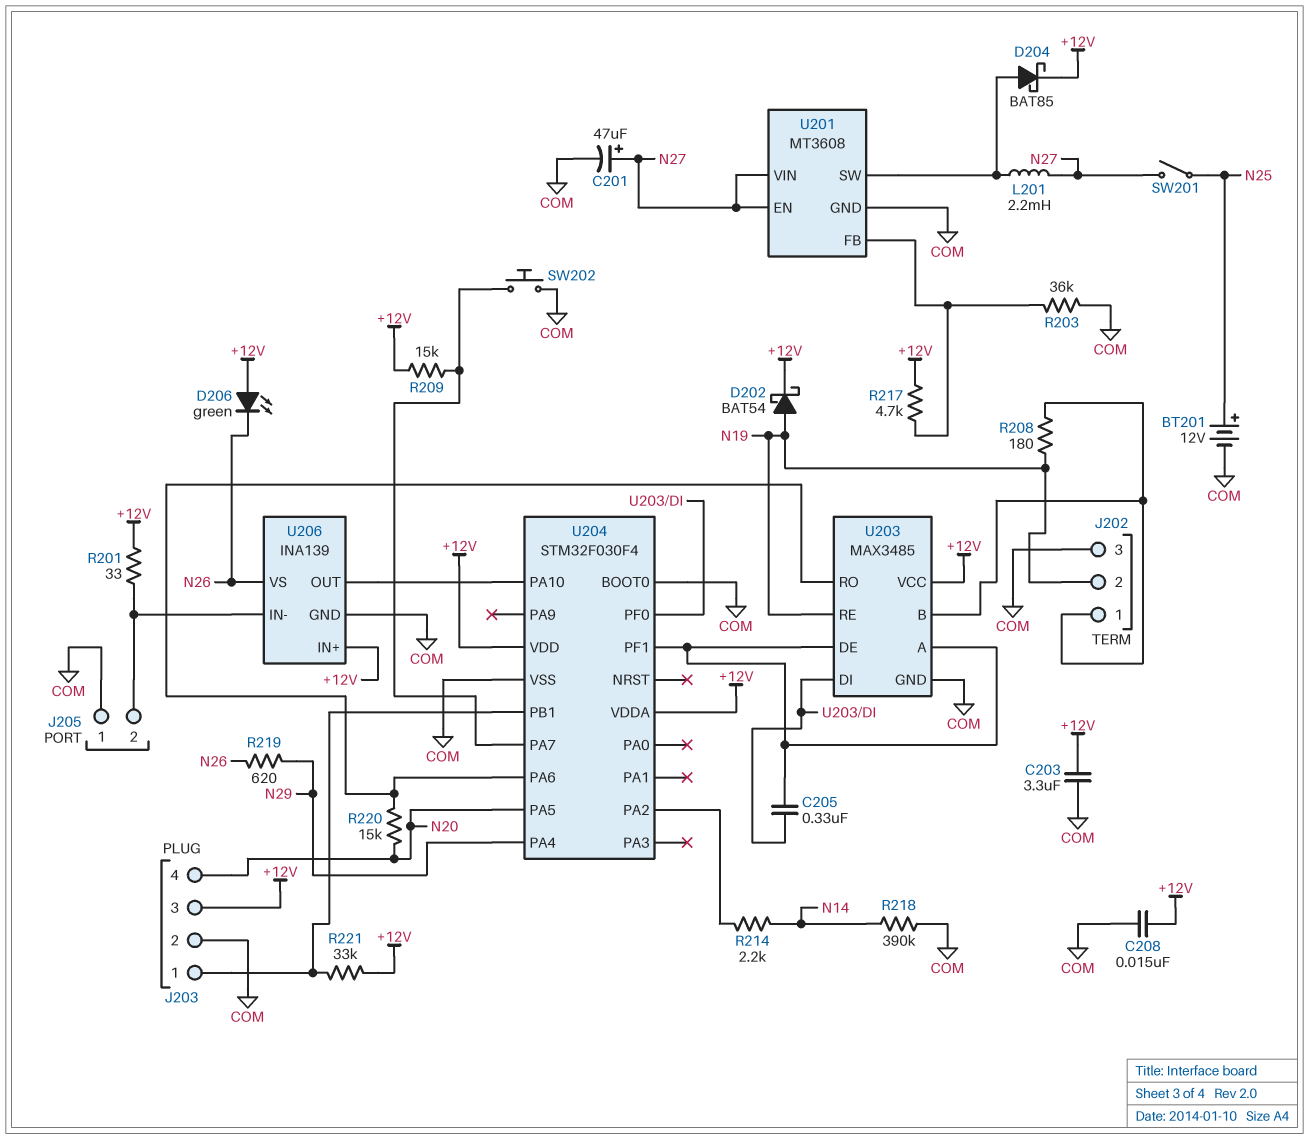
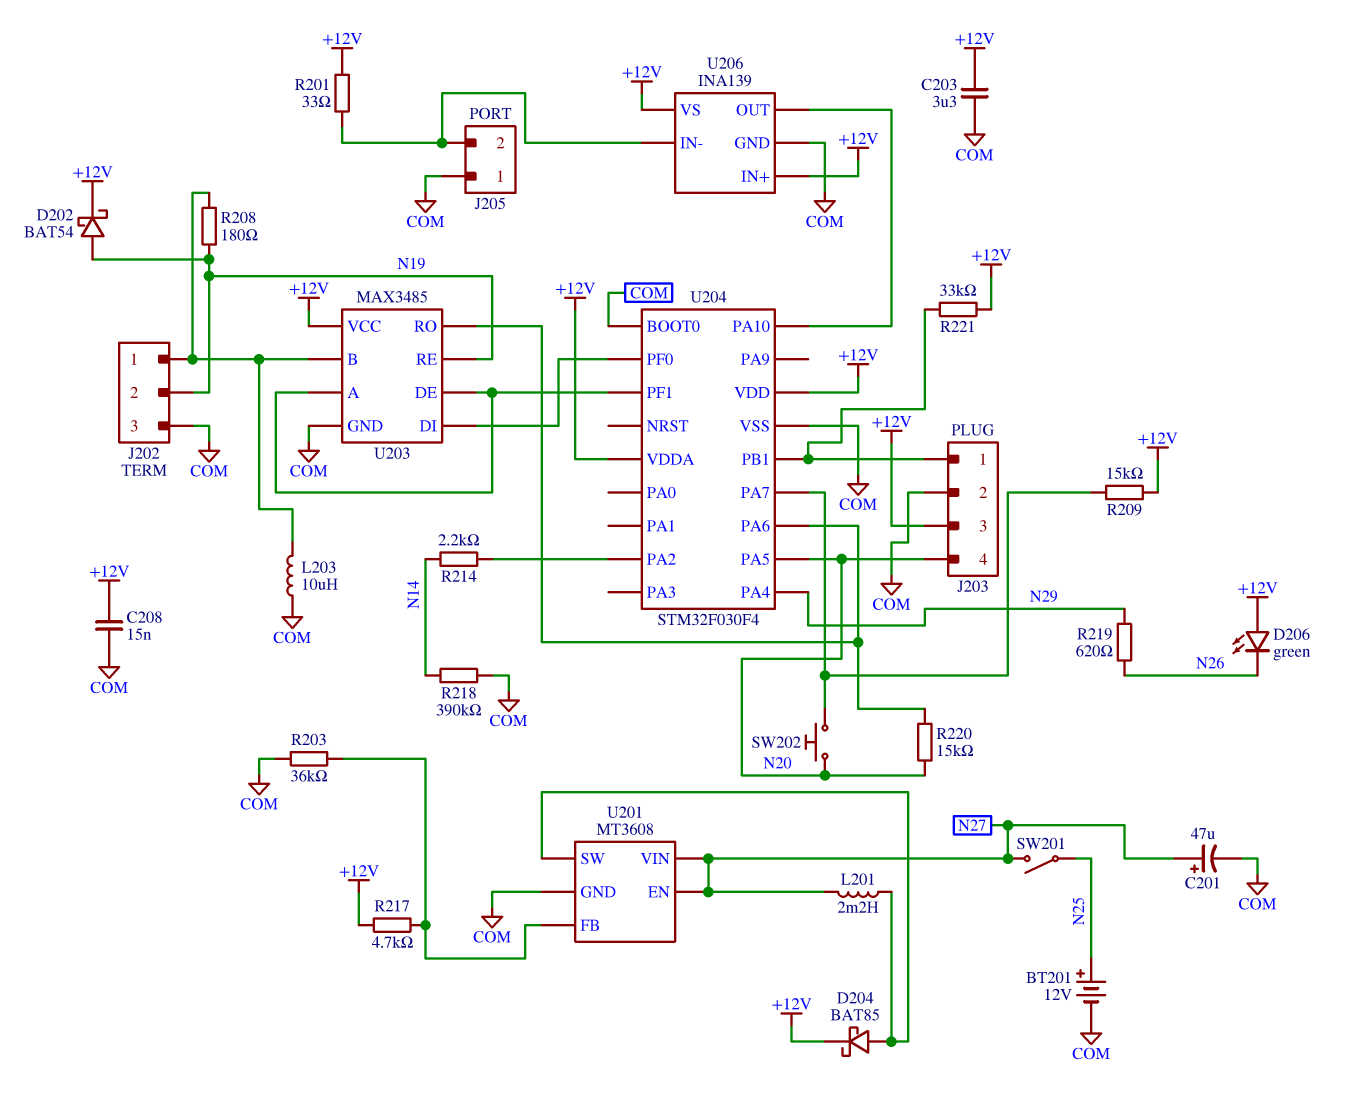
C205: 330nF (U203/A, U203/DI) -> none
L203: none -> 10uH (COM, J202/1)
SW202: button (COM, U204/PA7) -> button (N20, U204/PA7)
U206 pin VS: N26 -> +12V

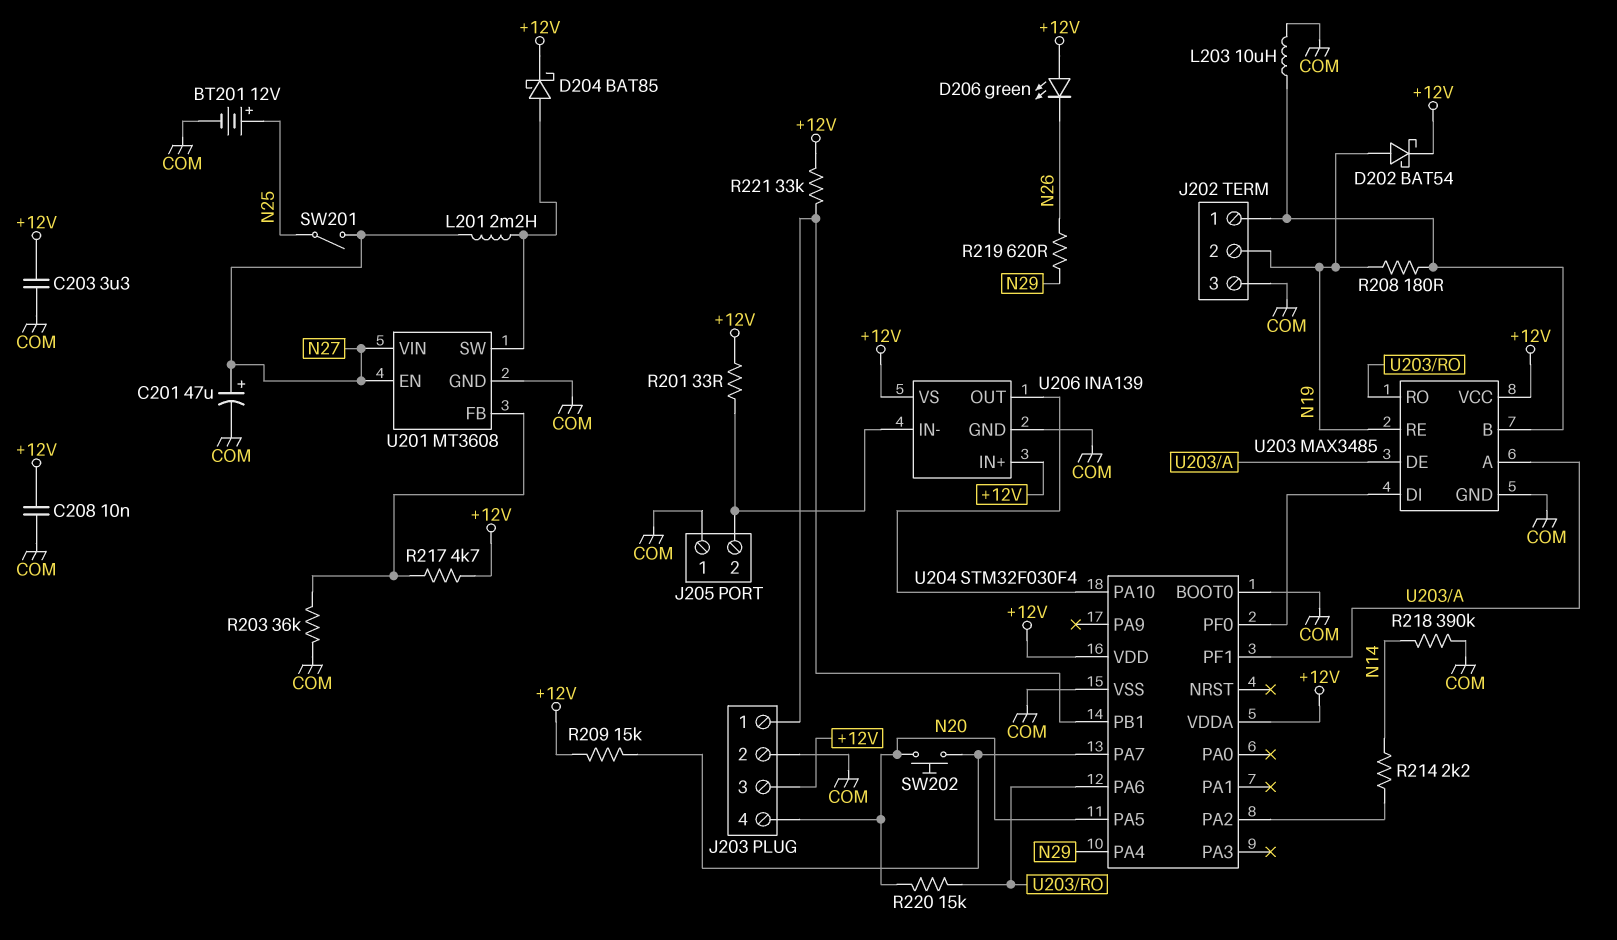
C208: 15nF (+12V, COM) -> 10nF (+12V, COM)

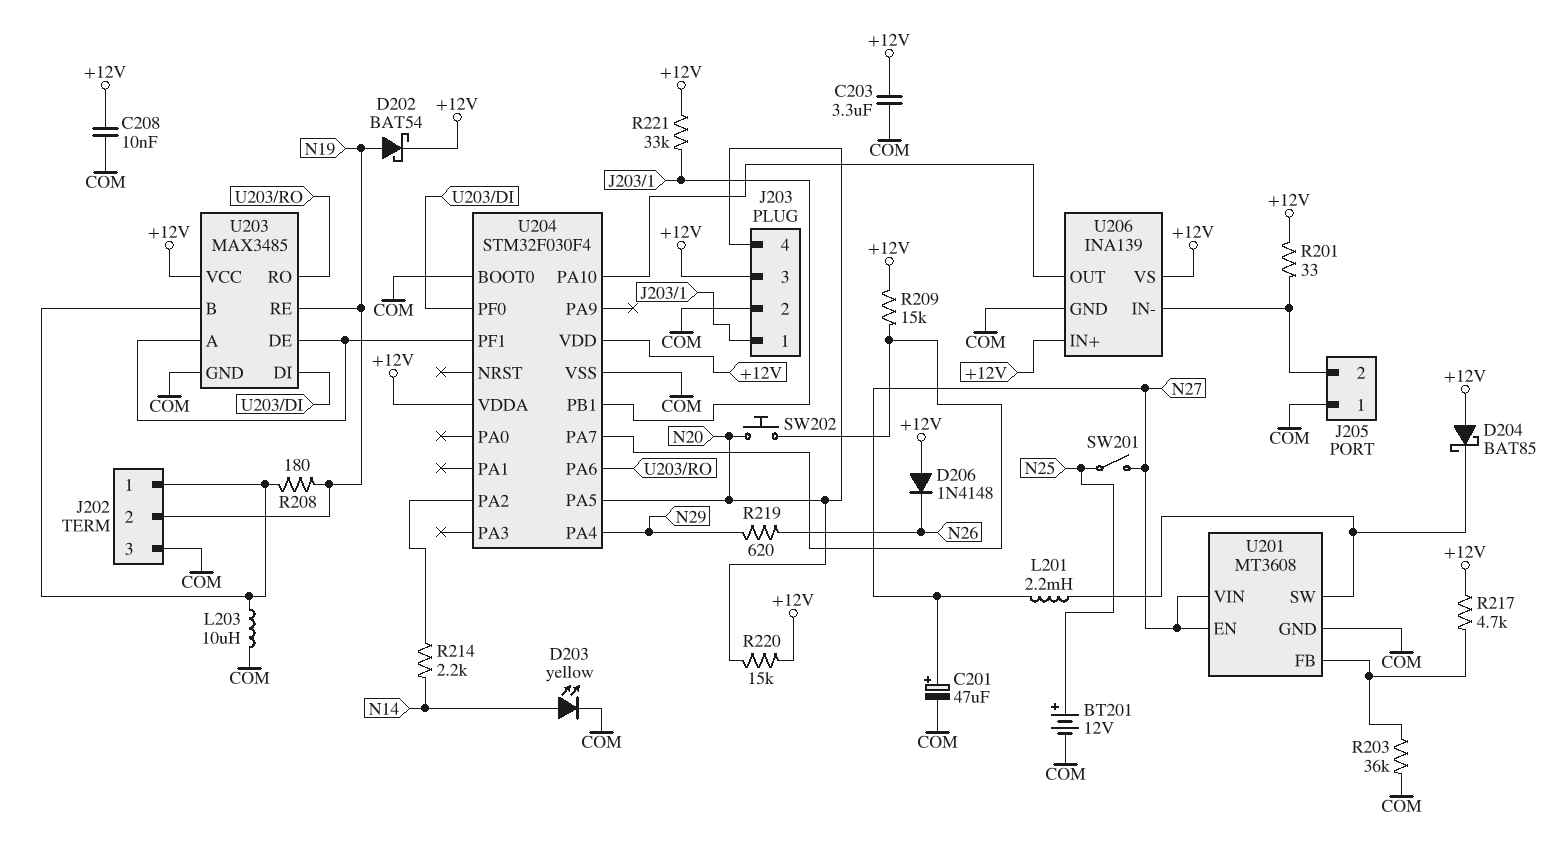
D203: none -> LED yellow (A N14, K COM)
D204: schottky BAT85 (A U201/SW, K +12V) -> schottky BAT85 (A +12V, K U201/SW)
D206: LED green (A +12V, K N26) -> diode 1N4148 (A +12V, K N26)
R218: 390k (COM, N14) -> none
R220: 15k (N20, U203/RO) -> 15k (+12V, N20)

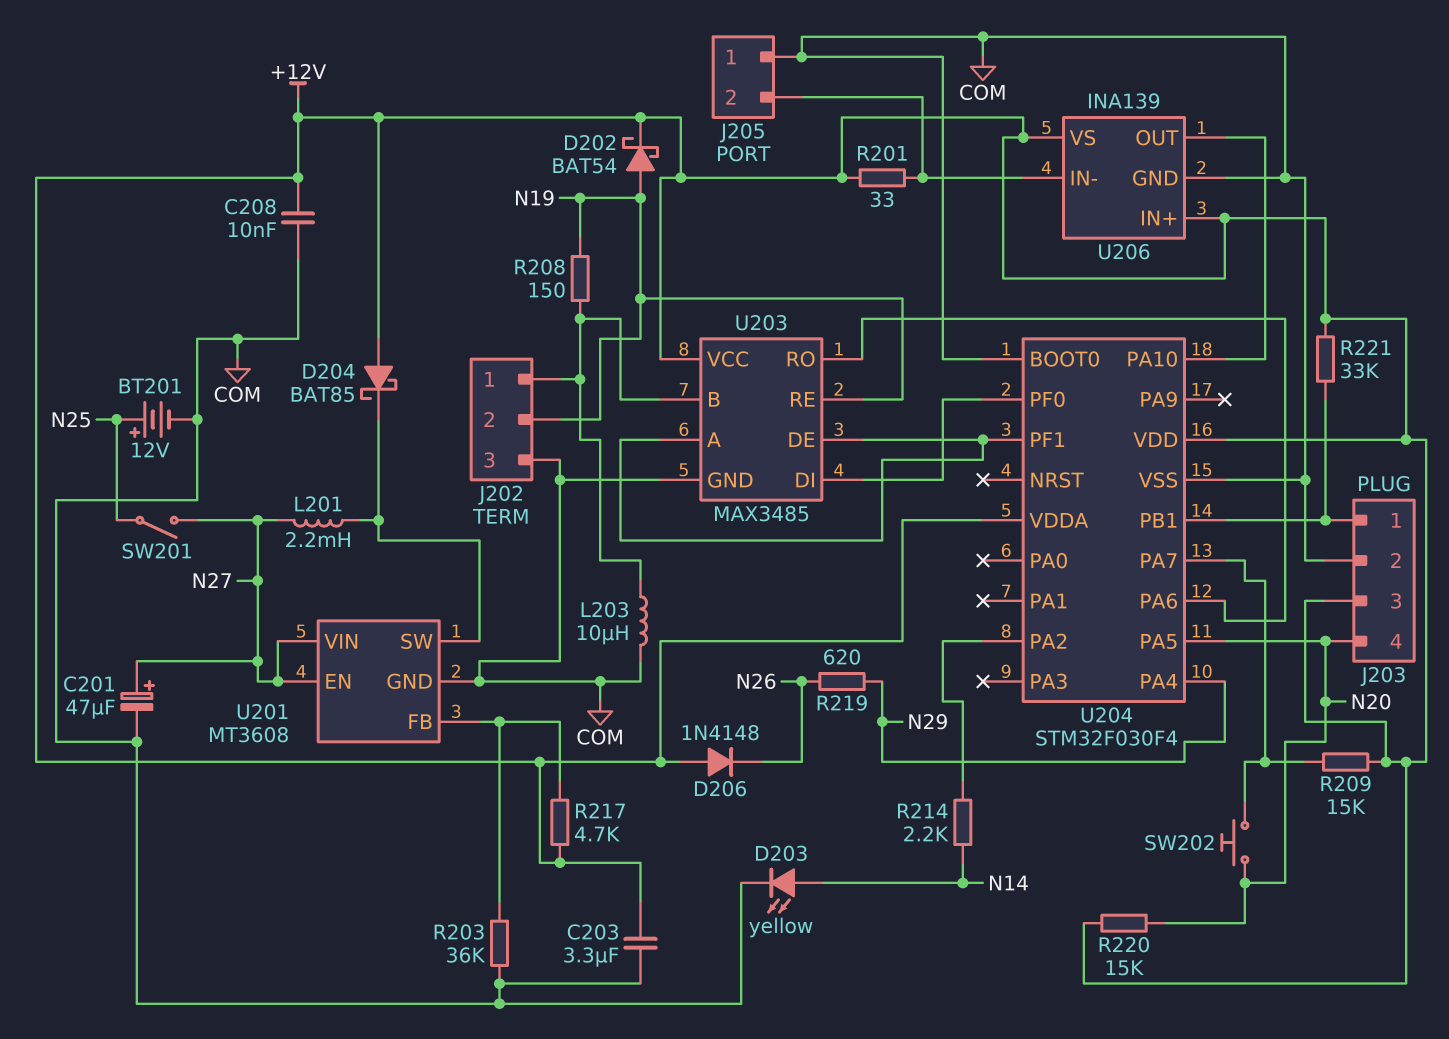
R208: 180 (J202/1, N19) -> 150 (J202/1, N19)

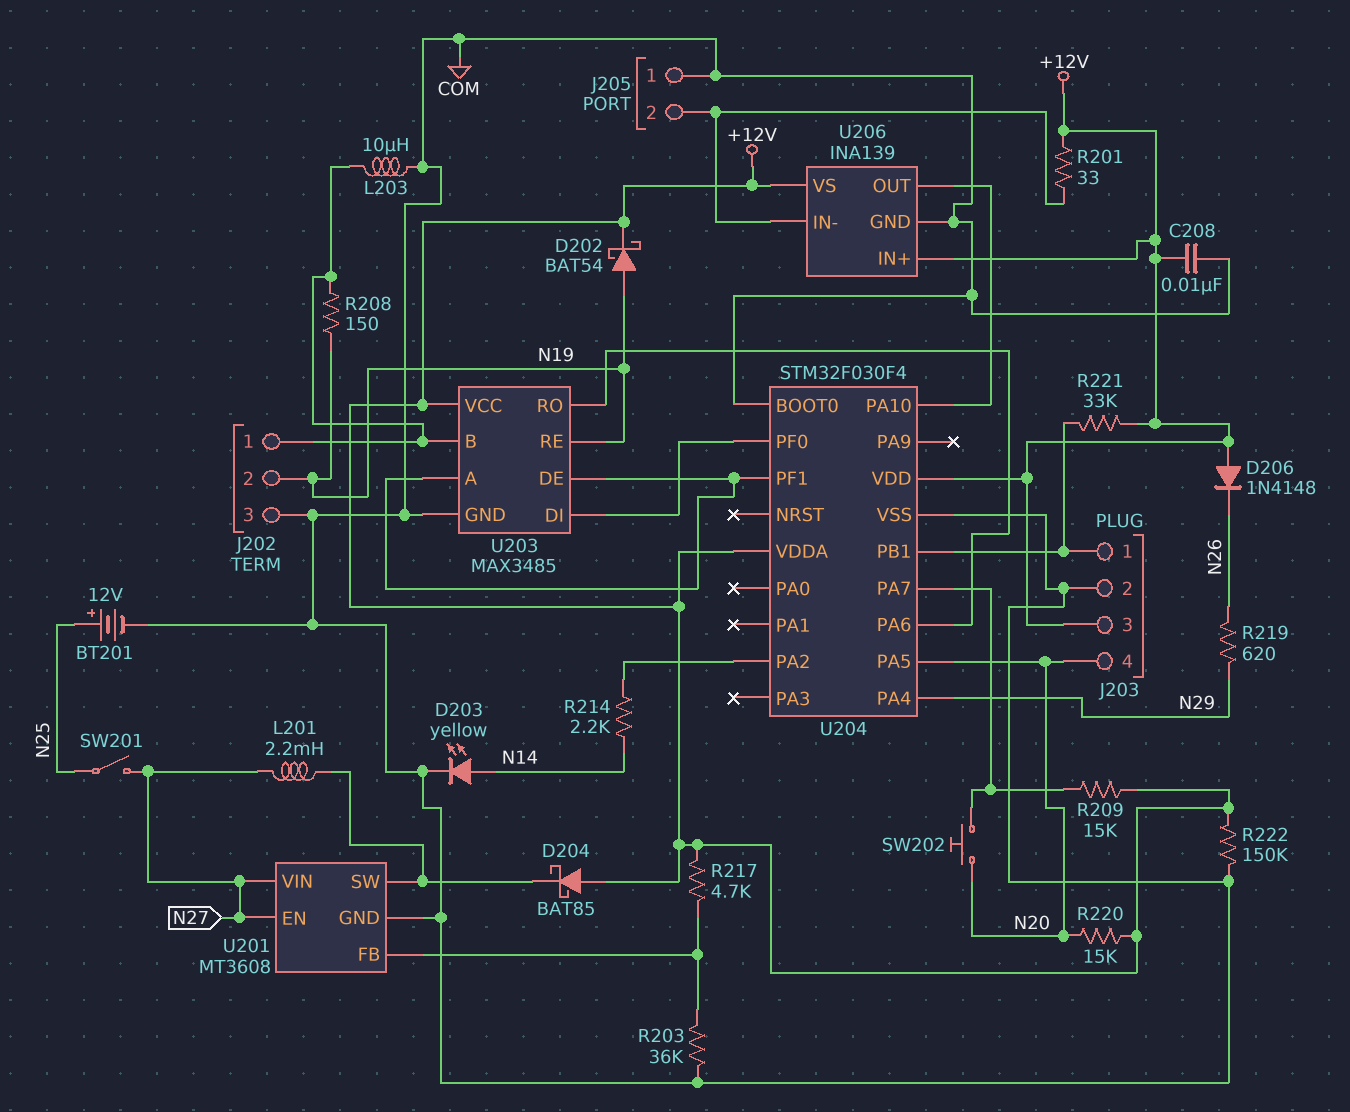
C201: 47uF (plus N27, minus COM) -> none
C203: 3.3uF (+12V, COM) -> none
R222: none -> 150k (+12V, COM)

